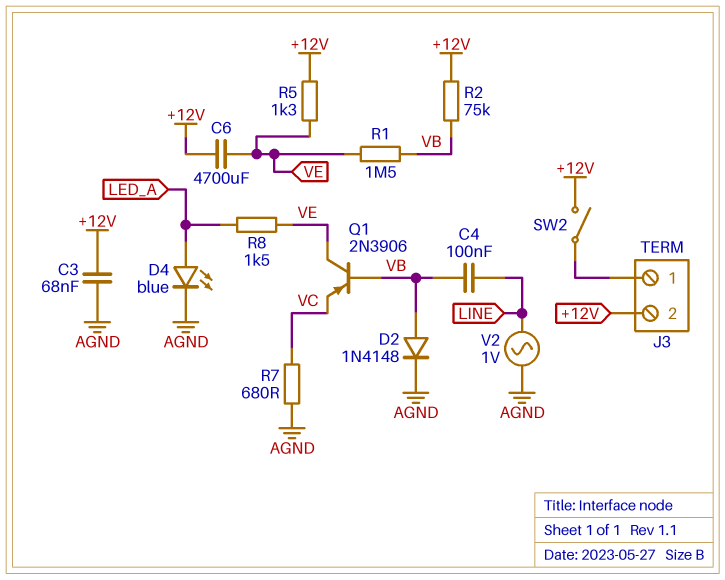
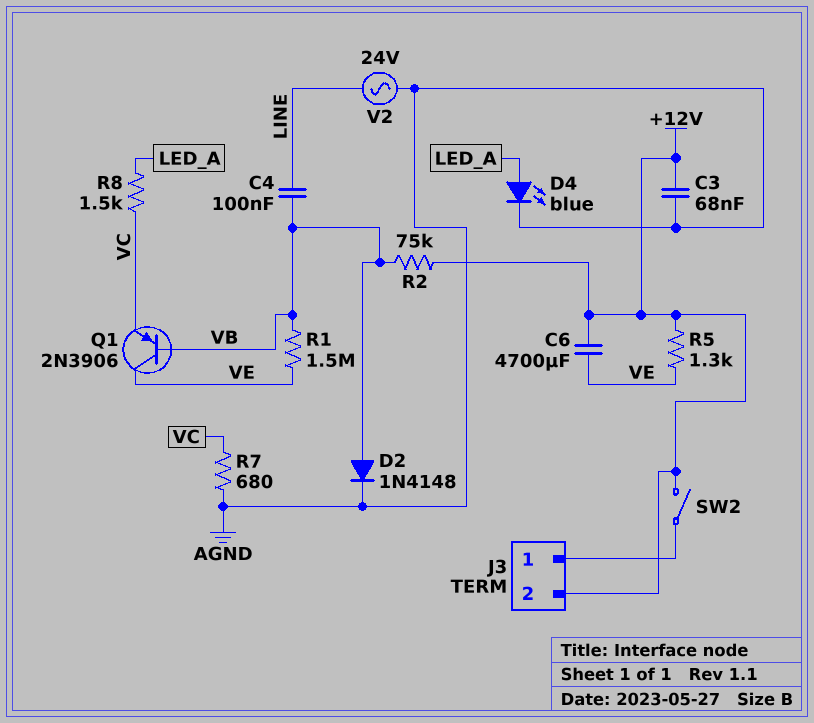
R8: 1.5k (LED_A, VE) -> 1.5k (LED_A, VC)
V2: AC 1V (AGND, LINE) -> AC 24V (AGND, LINE)

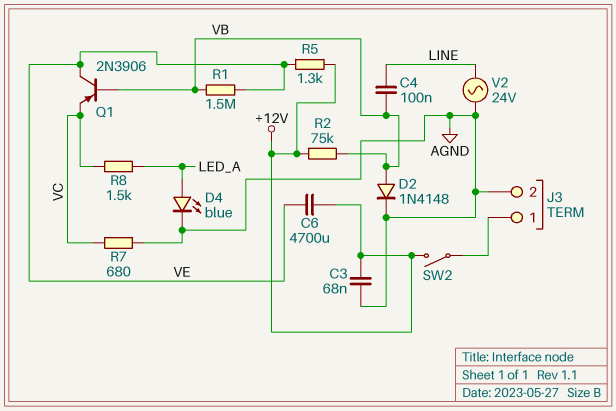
J3 pin 2: +12V -> AGND

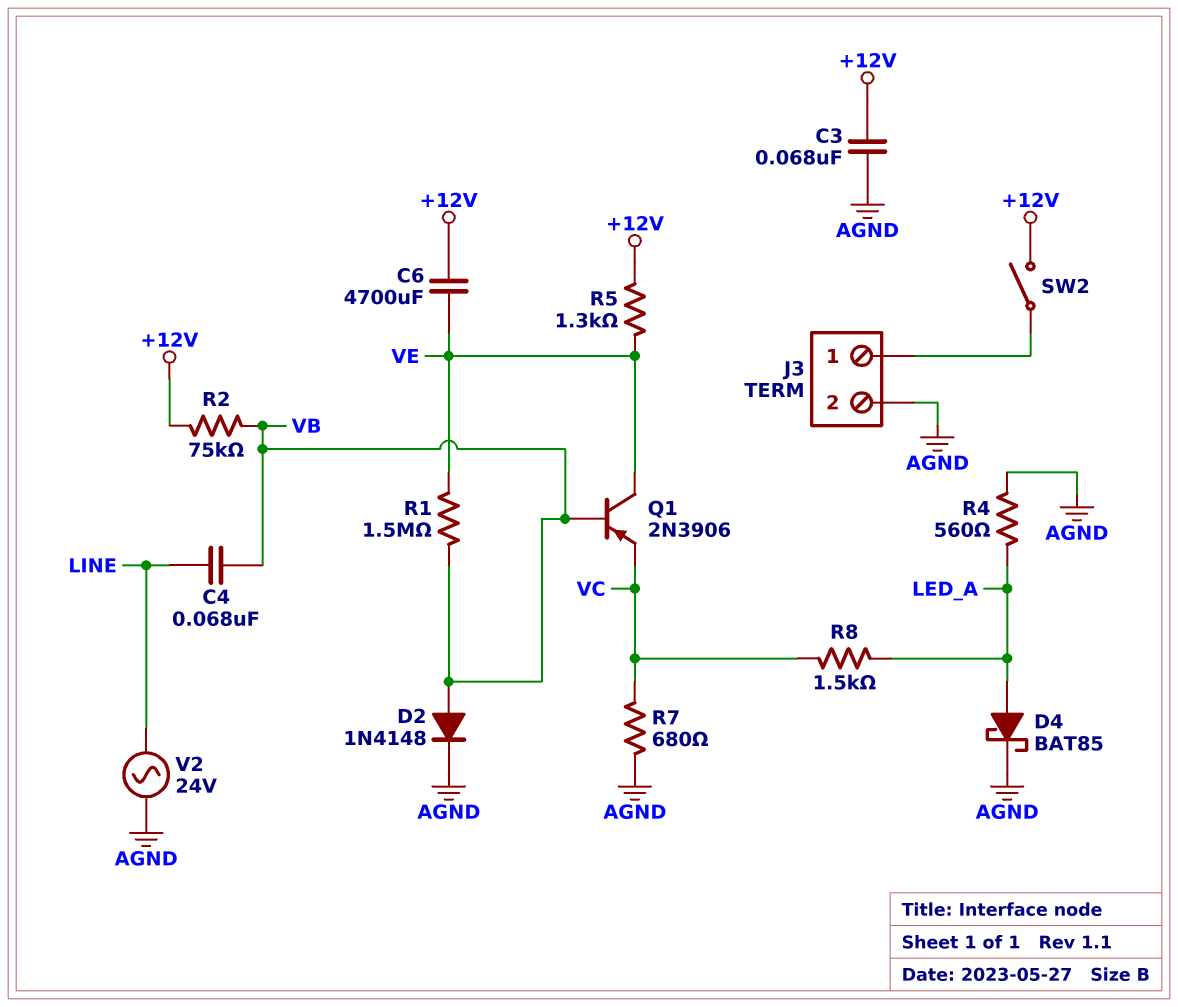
C4: 100nF (LINE, VB) -> 68nF (LINE, VB)
D4: LED blue (A LED_A, K AGND) -> schottky BAT85 (A LED_A, K AGND)
R4: none -> 560 (AGND, LED_A)

